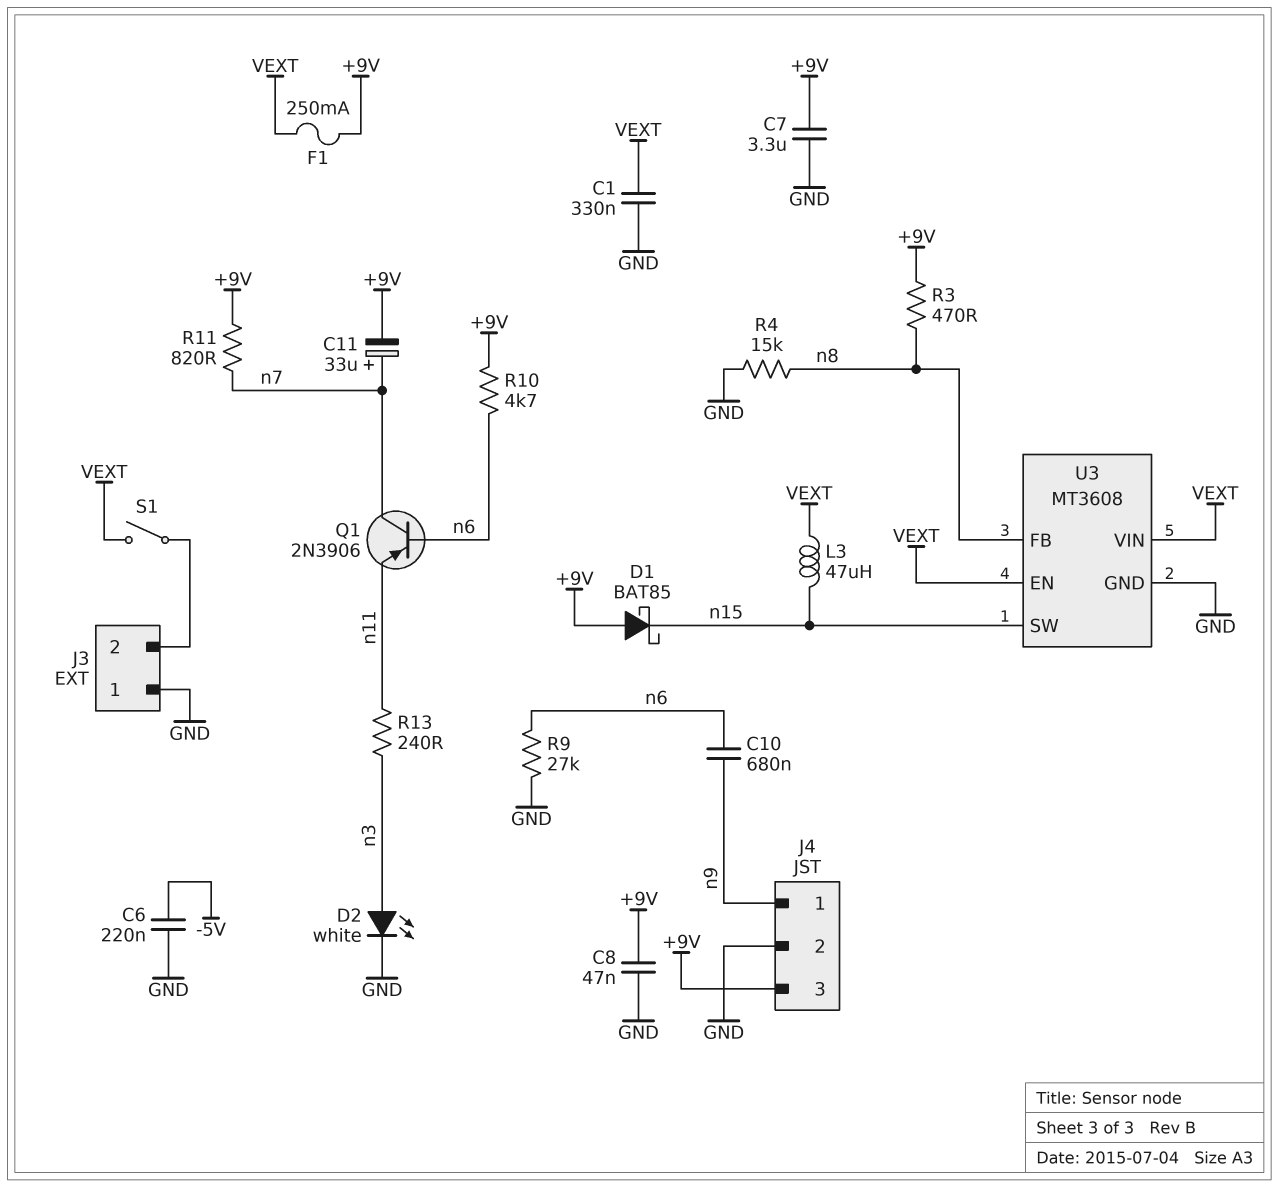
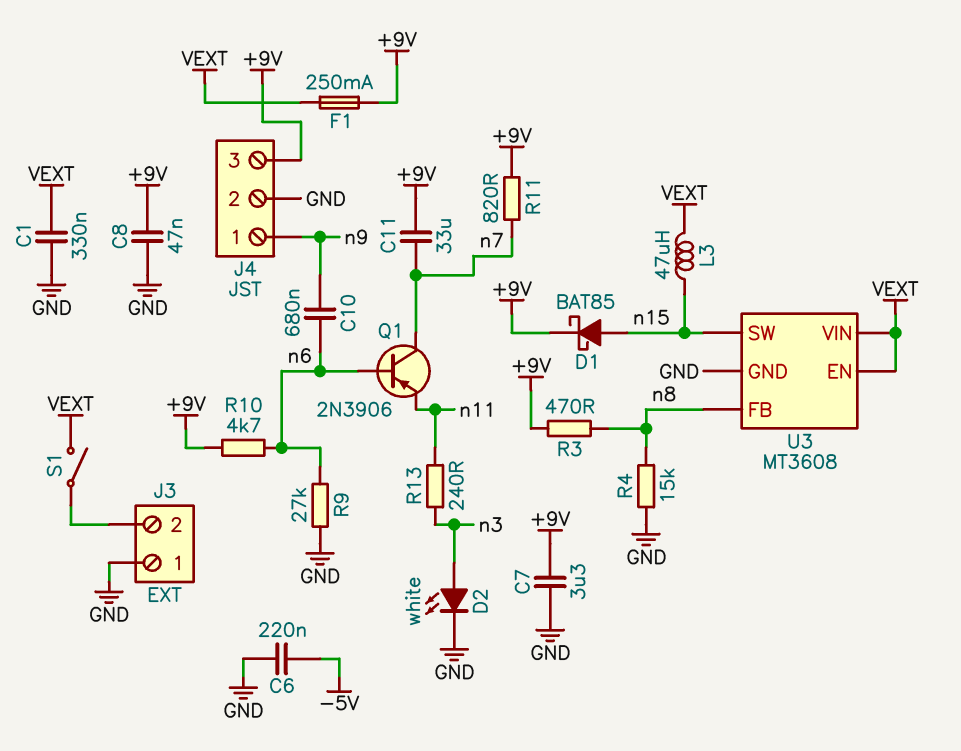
C11: 33uF (plus n7, minus +9V) -> 33uF (+9V, n7)
D1: schottky BAT85 (A +9V, K n15) -> schottky BAT85 (A n15, K +9V)

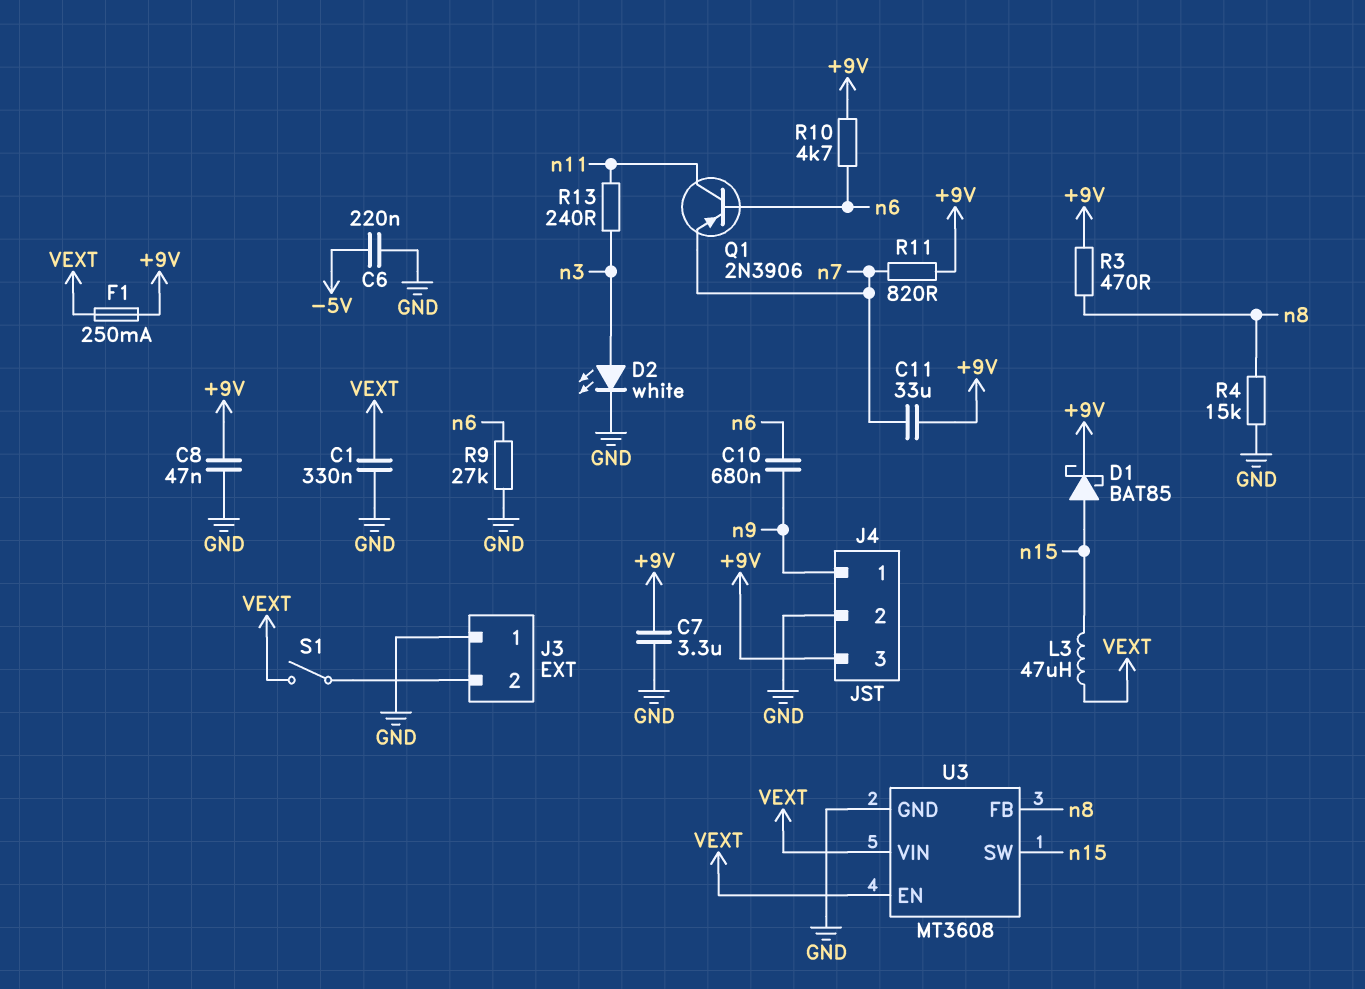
Q1: PNP 2N3906 (B n6, C n7, E n11) -> PNP 2N3906 (B n6, C n11, E n7)

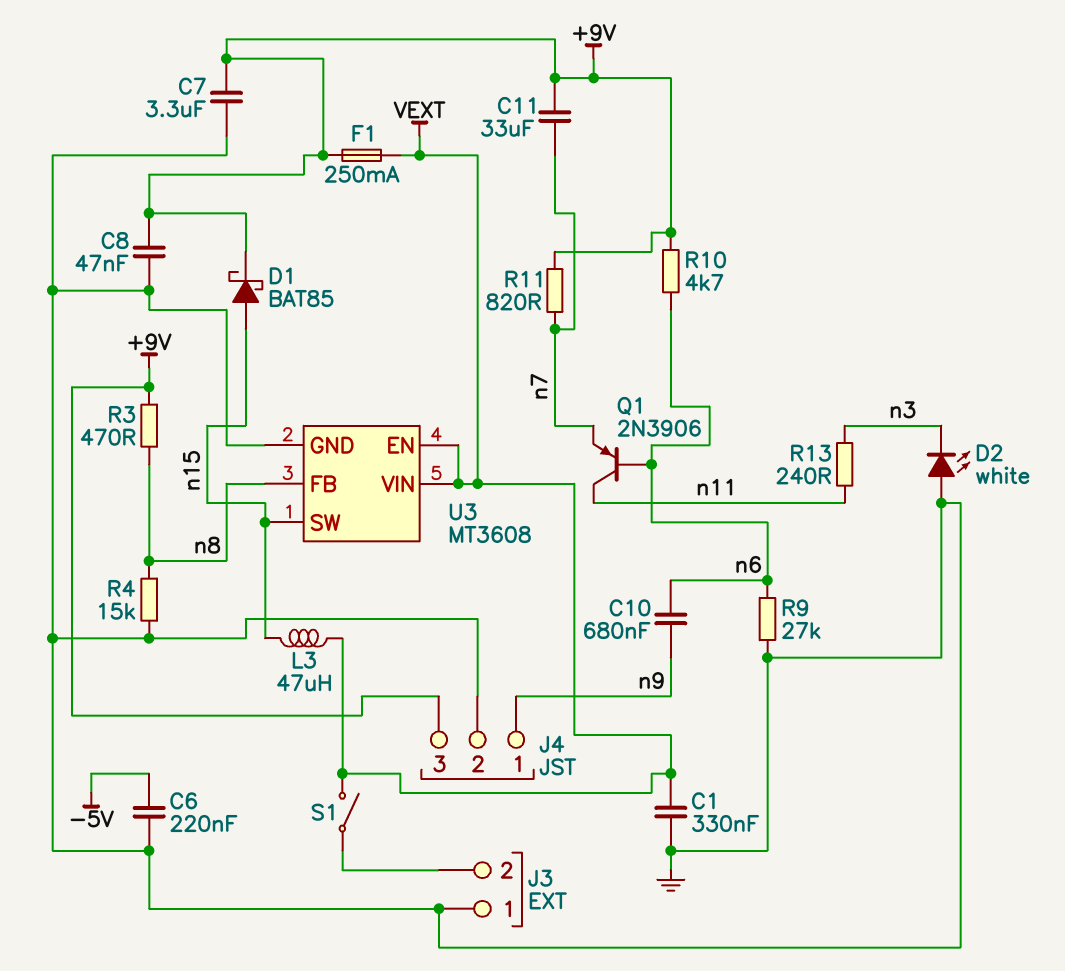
D2: LED white (A n3, K GND) -> LED white (A GND, K n3)

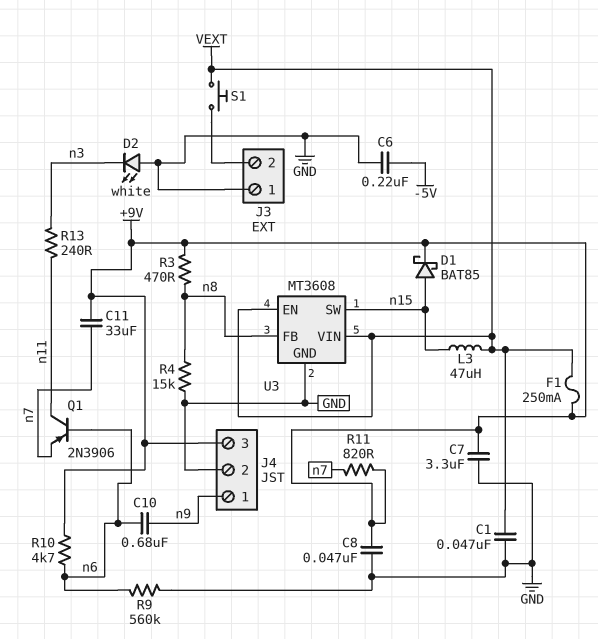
C1: 330nF (GND, VEXT) -> 47nF (GND, VEXT)
R9: 27k (GND, n6) -> 560k (GND, n6)
S1: switch (J3/2, VEXT) -> button (J3/2, VEXT)

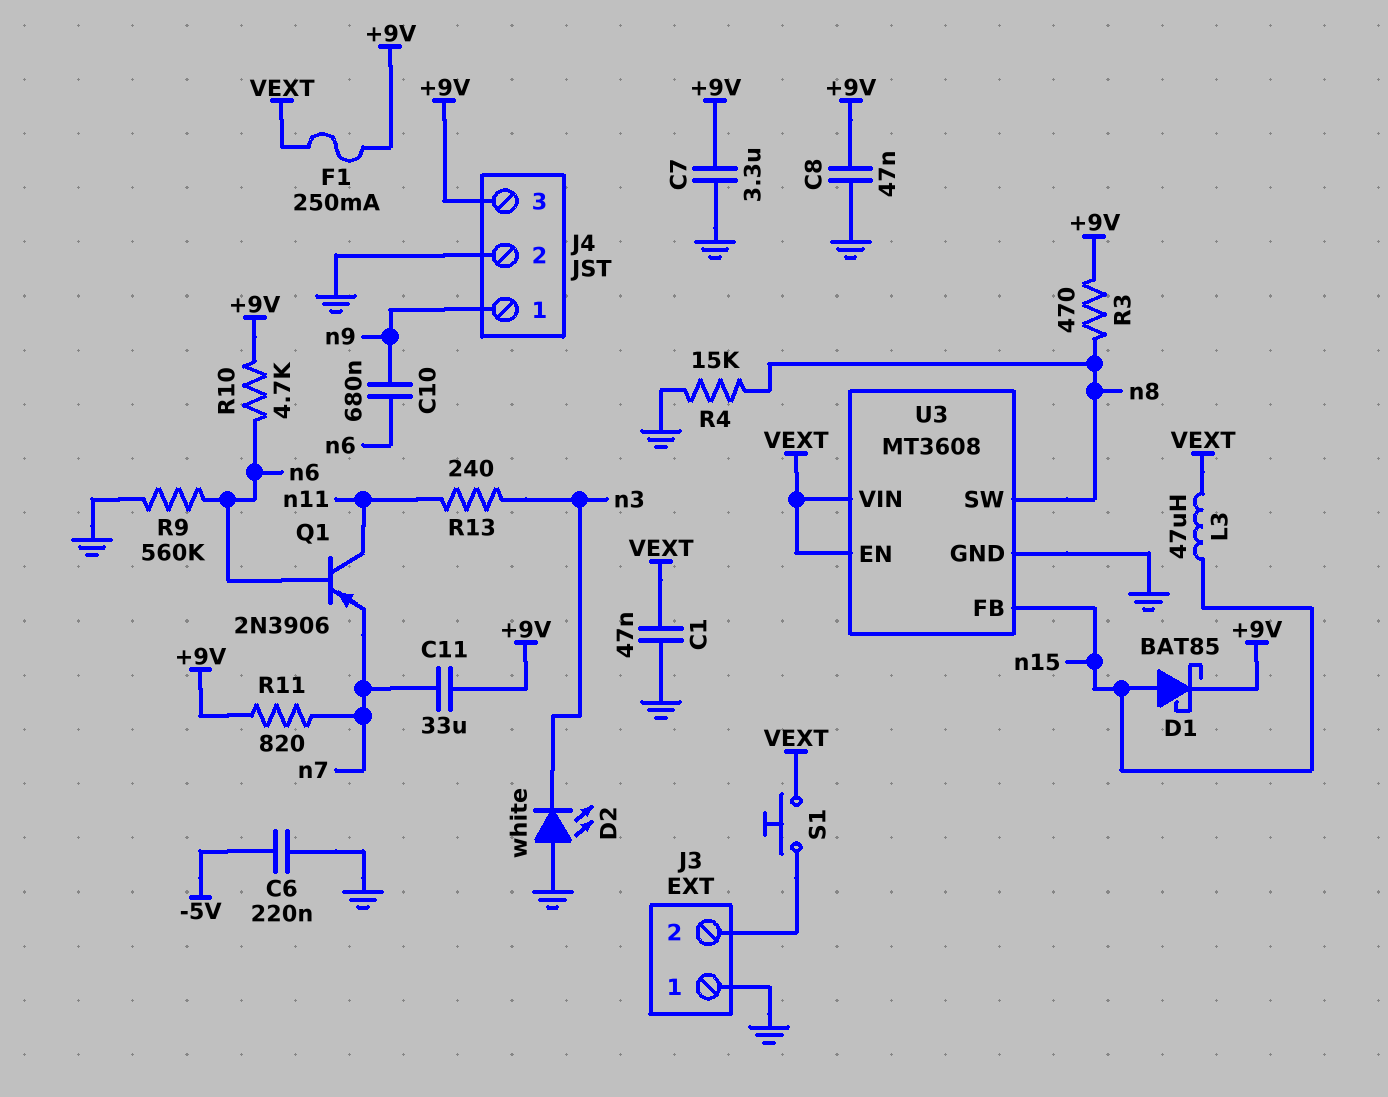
U3 pin FB: n8 -> n15
U3 pin SW: n15 -> n8

